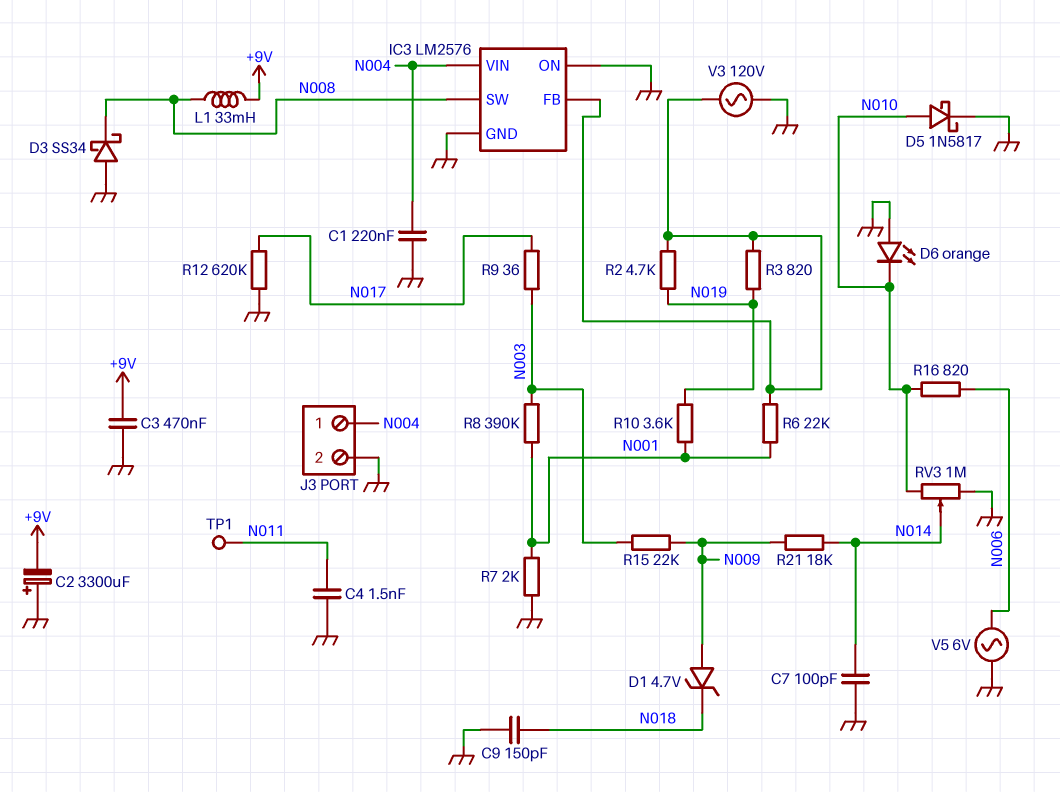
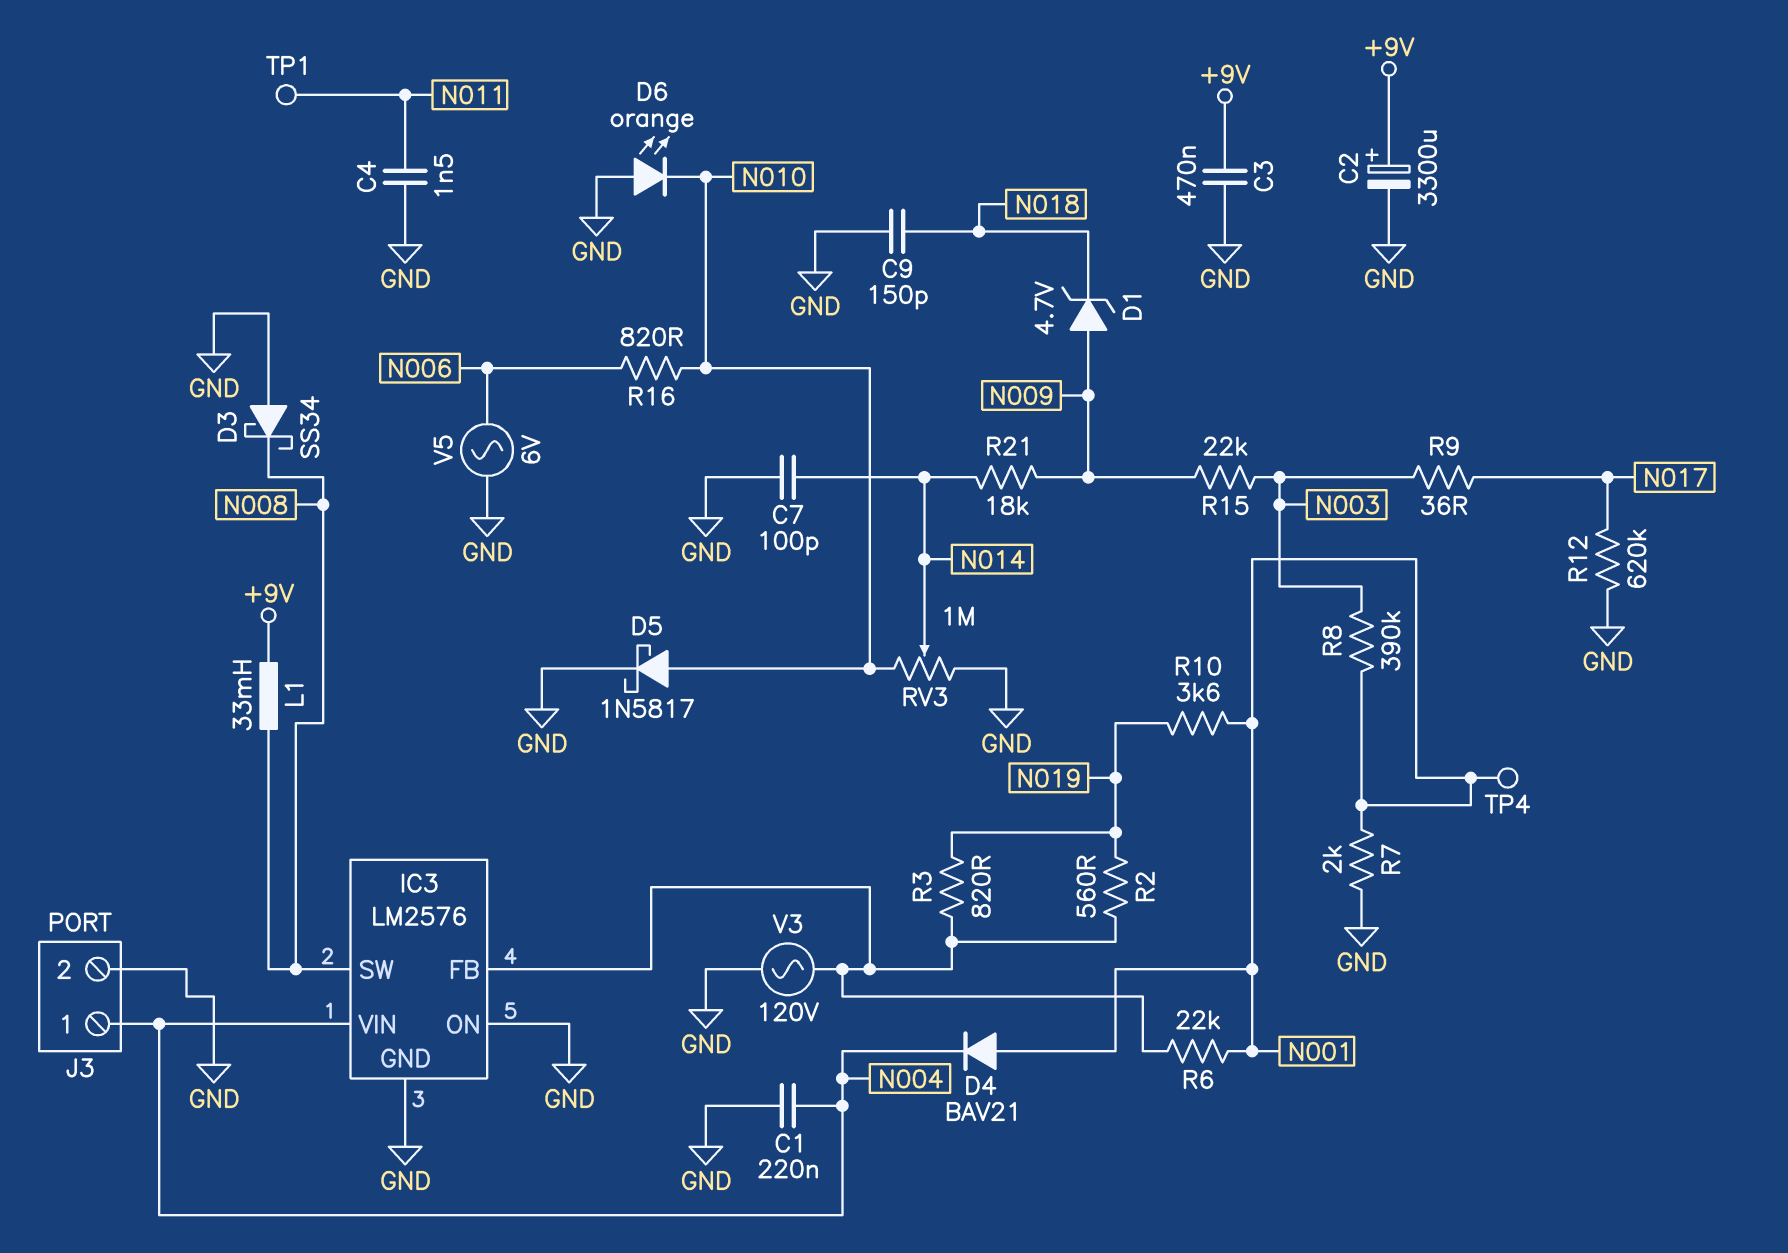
C2: 3300uF (plus GND, minus +9V) -> 3300uF (plus +9V, minus GND)
D4: none -> diode BAV21 (A N001, K N004)
R2: 4.7k (IC3/FB, N019) -> 560 (IC3/FB, N019)
TP4: none -> test point (N001)

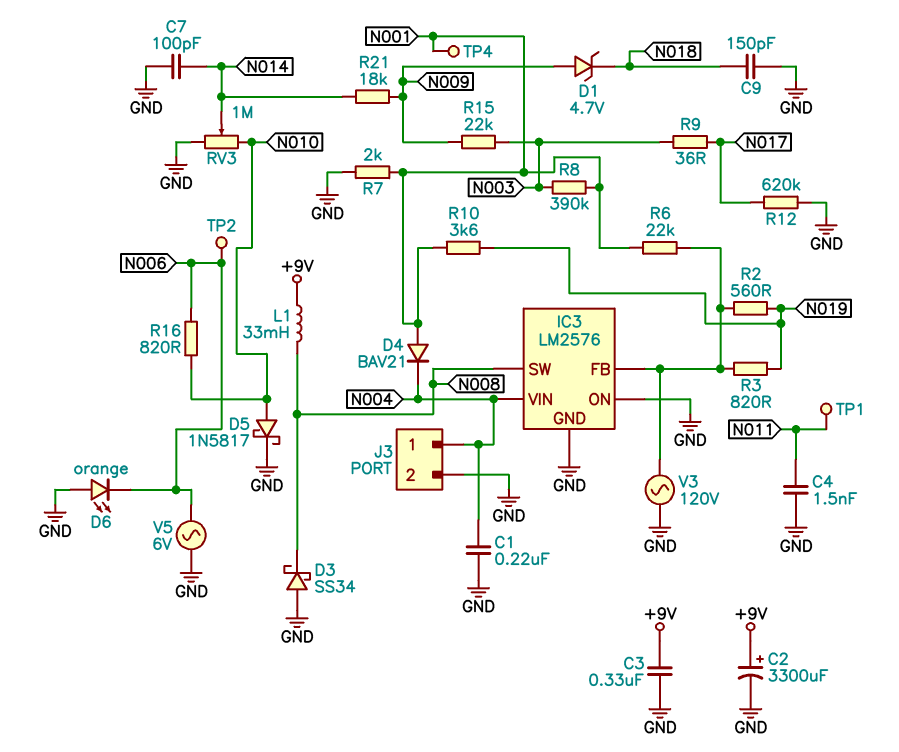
C3: 470nF (+9V, GND) -> 330nF (+9V, GND)
D6: LED orange (A GND, K N010) -> LED orange (A GND, K N006)
TP2: none -> test point (N006)

